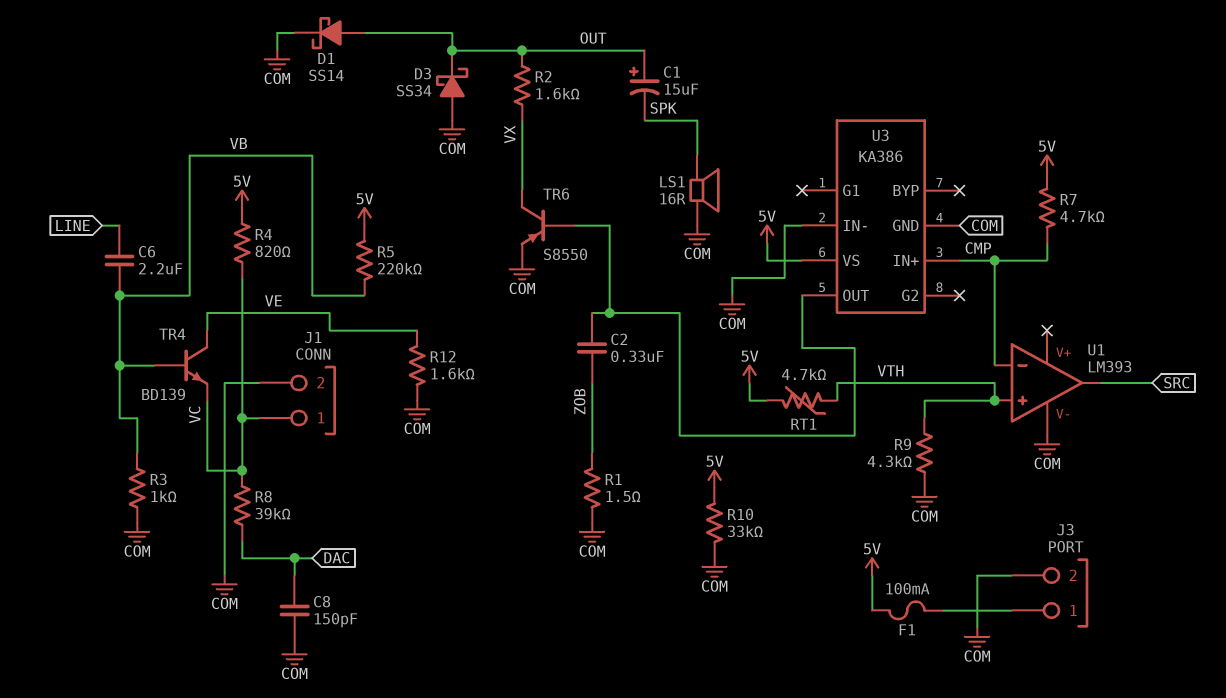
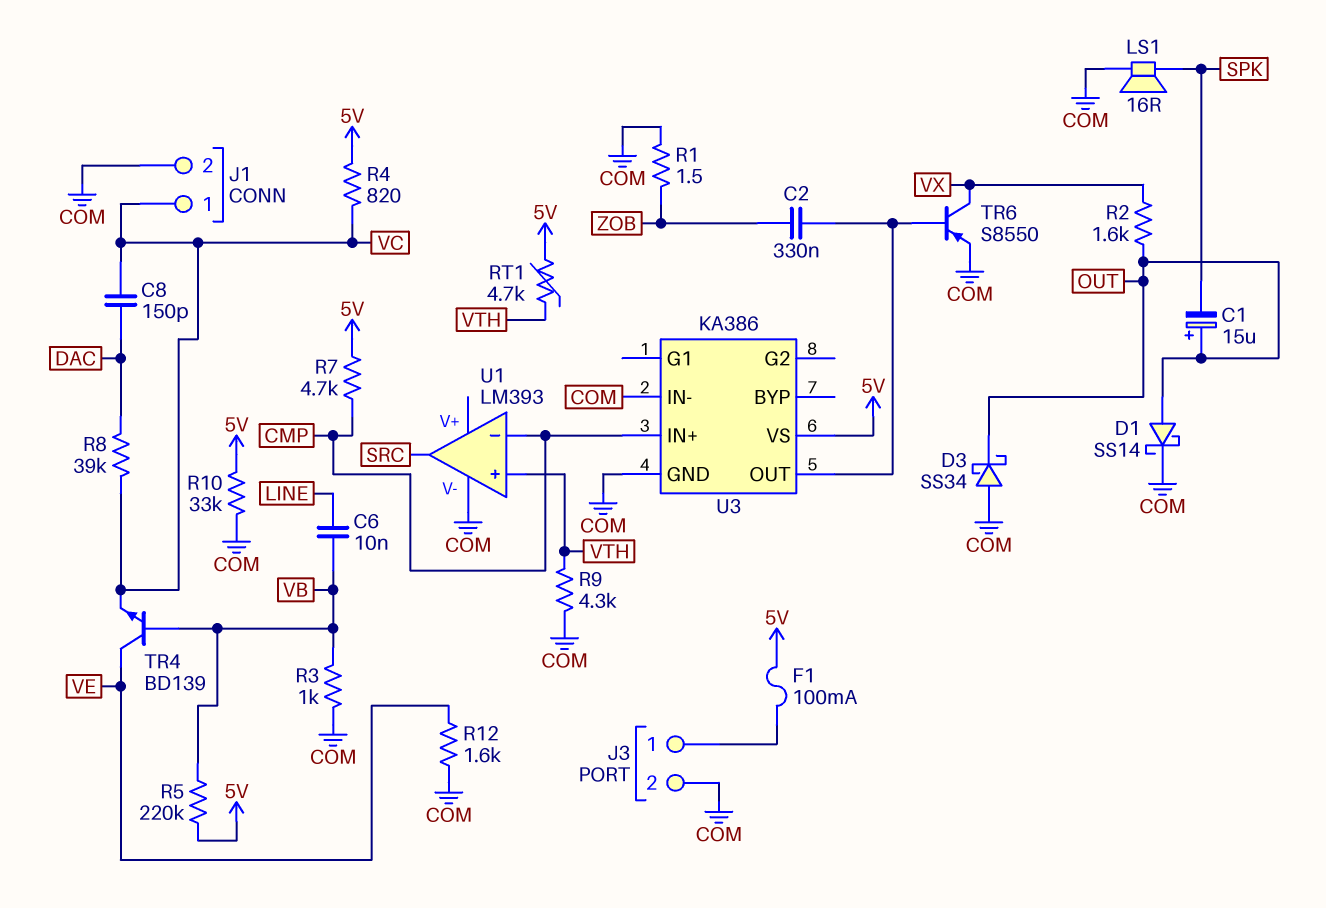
C6: 2.2uF (LINE, VB) -> 10nF (LINE, VB)
C8: 150pF (COM, DAC) -> 150pF (DAC, VC)

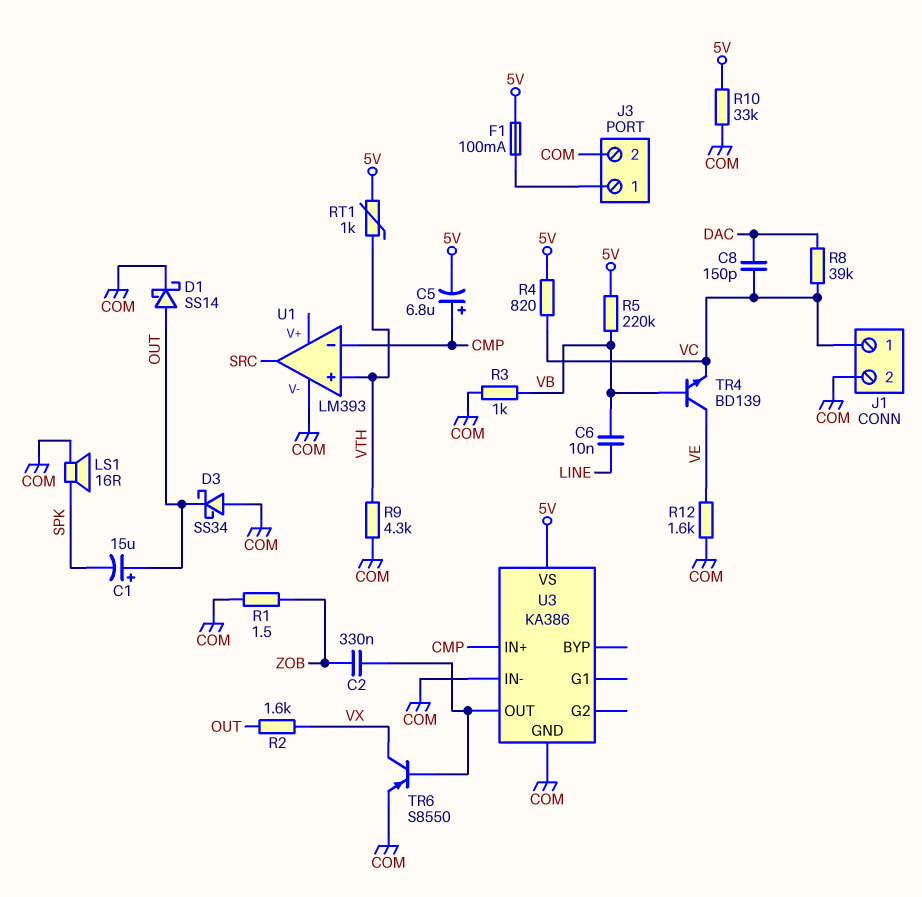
C5: none -> 6.8uF (plus CMP, minus 5V)
R7: 4.7k (5V, CMP) -> none
RT1: 4.7k (5V, VTH) -> 1k (5V, VTH)

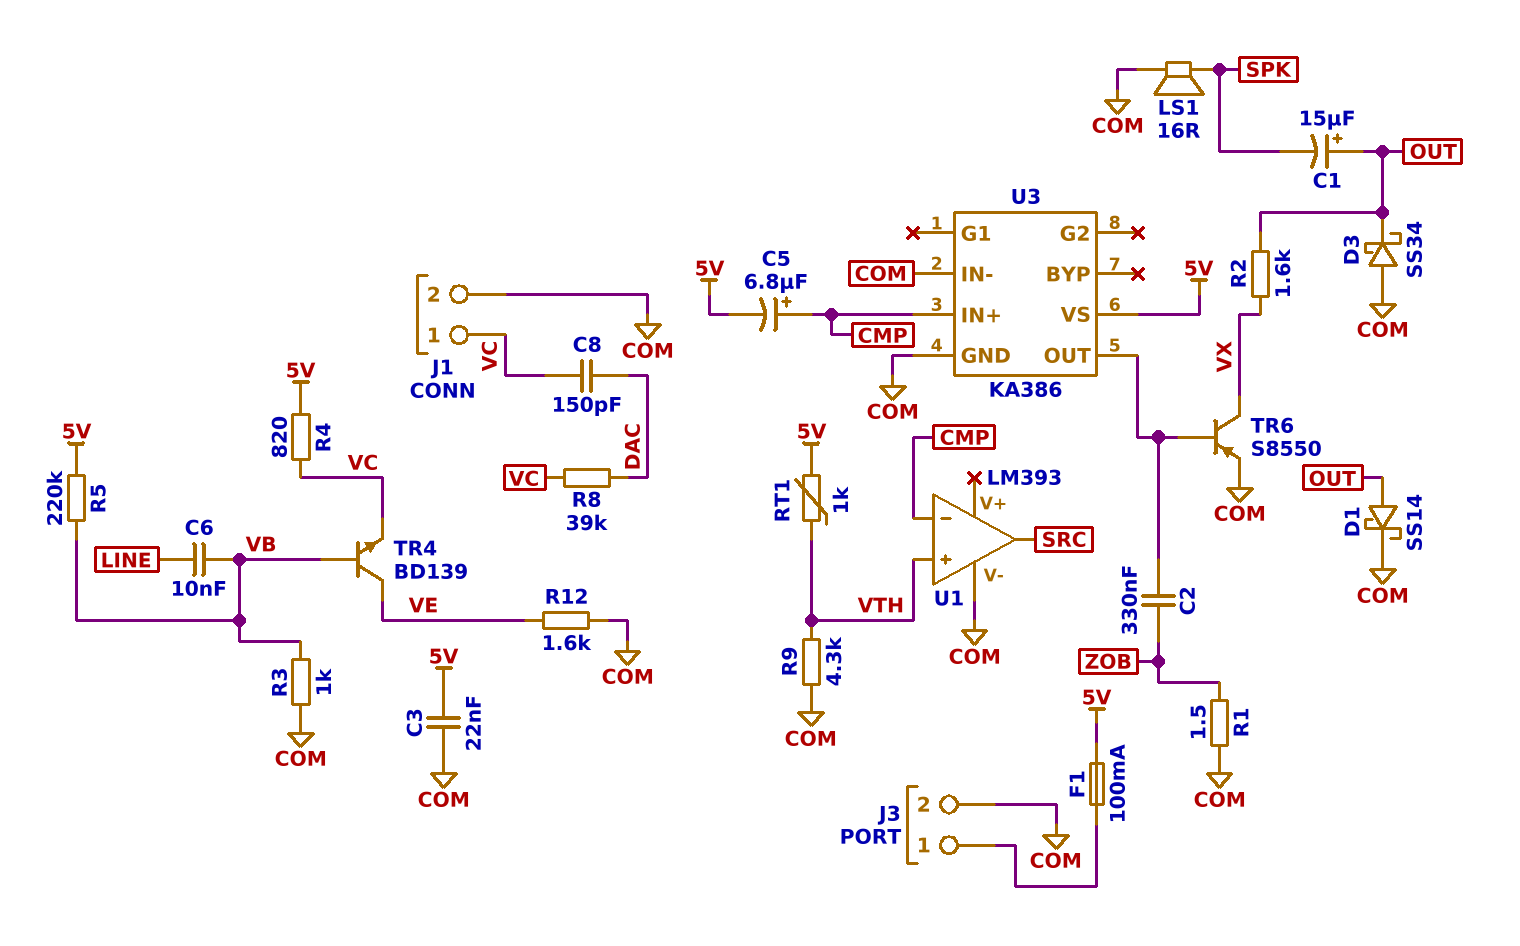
C3: none -> 22nF (5V, COM)
R10: 33k (5V, COM) -> none

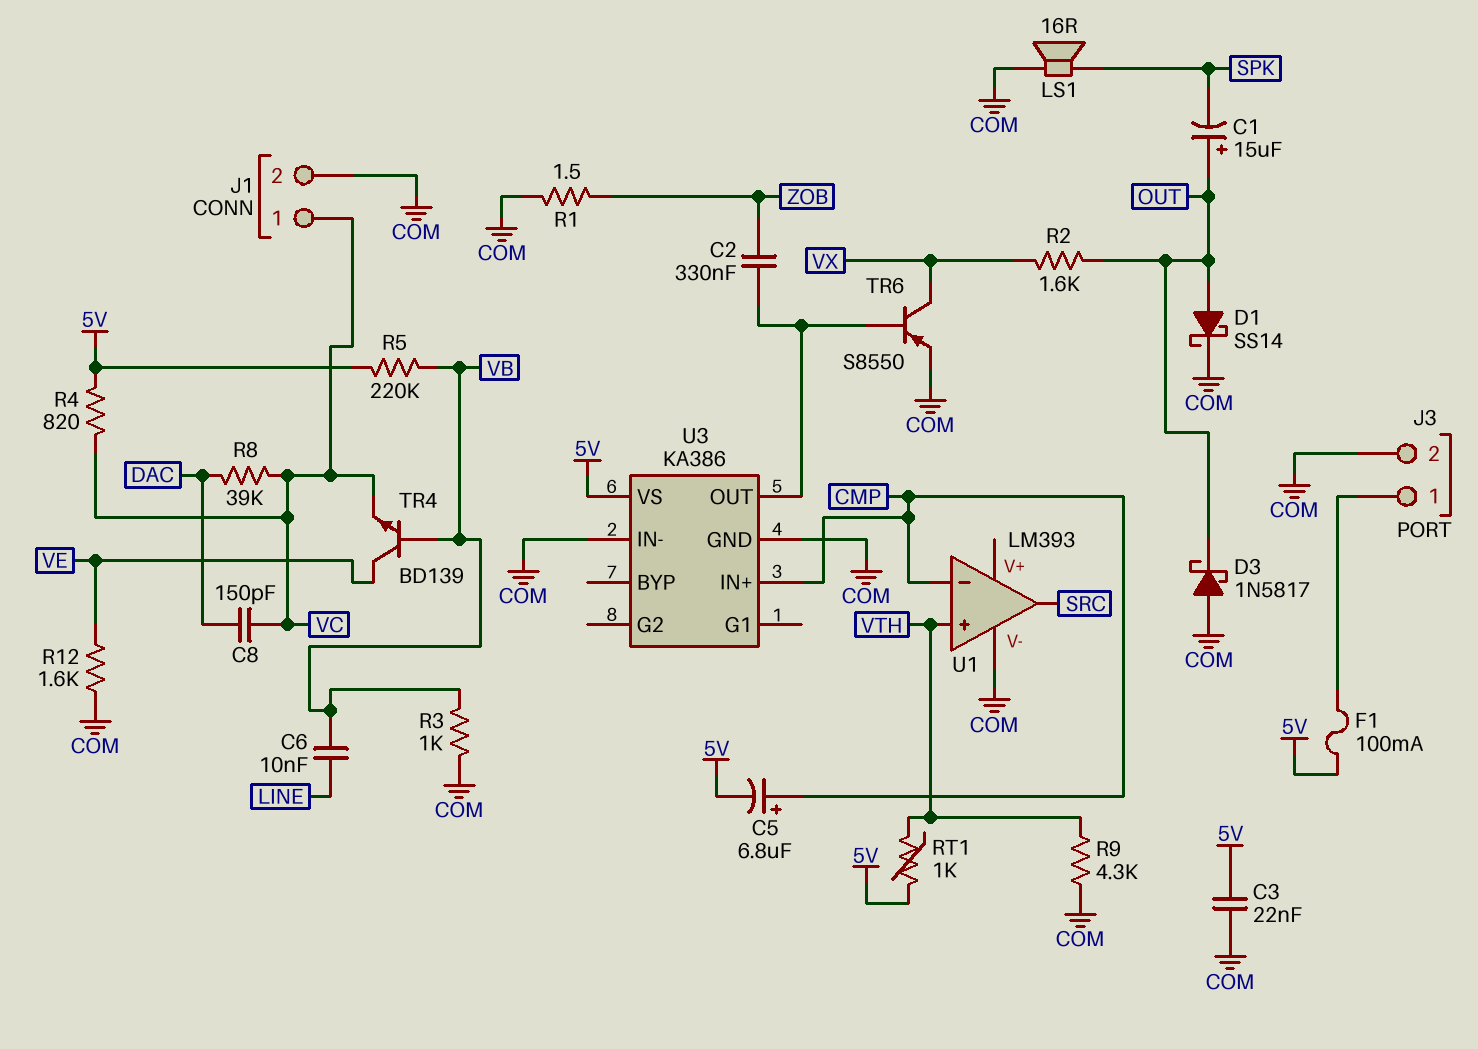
D3: schottky SS34 (A COM, K OUT) -> schottky 1N5817 (A COM, K OUT)

